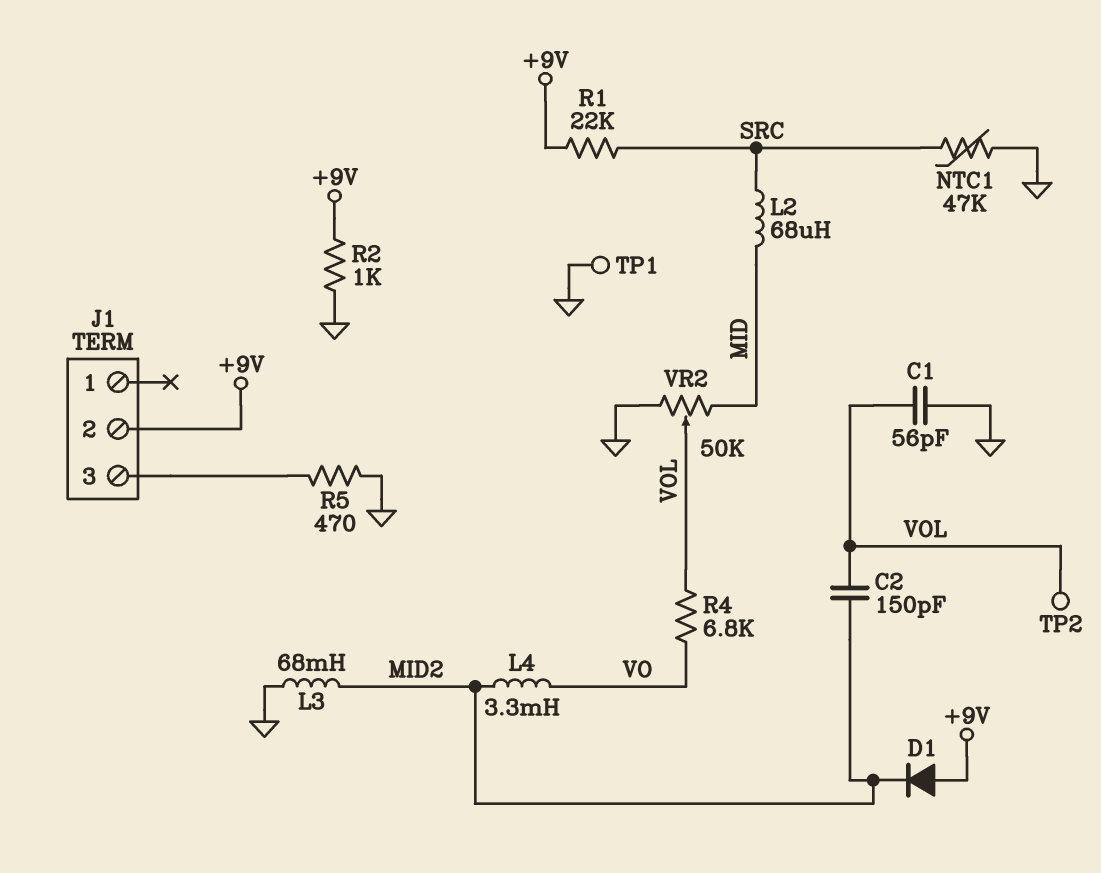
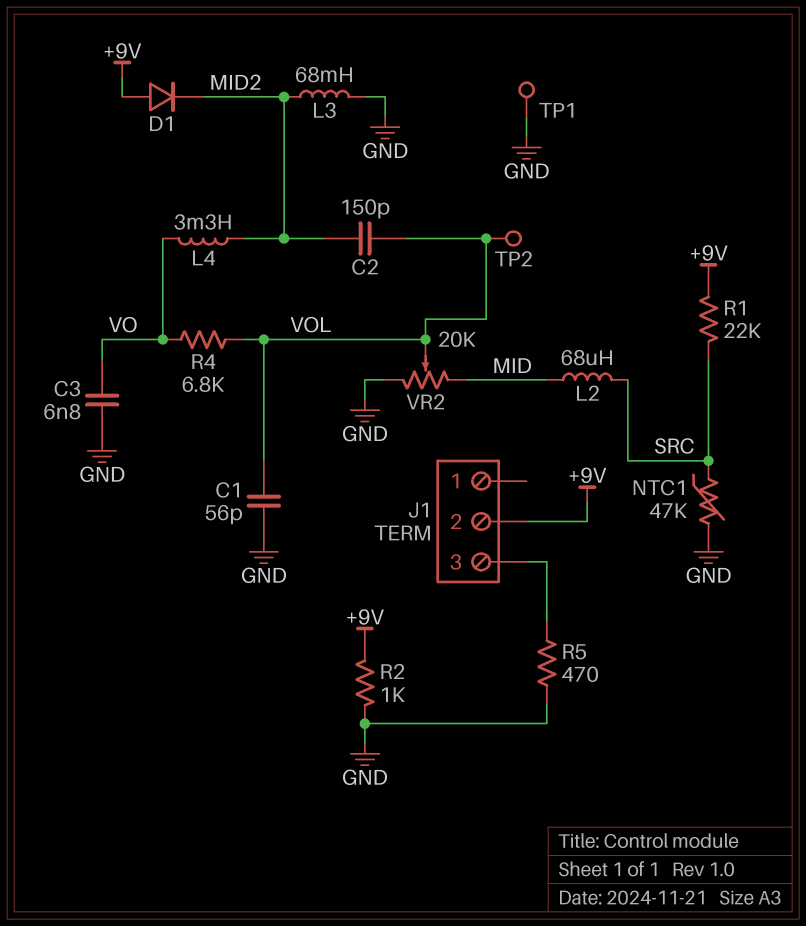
C3: none -> 6.8nF (GND, VO)
VR2: 50k (GND, MID, wiper VOL) -> 20k (GND, MID, wiper VOL)

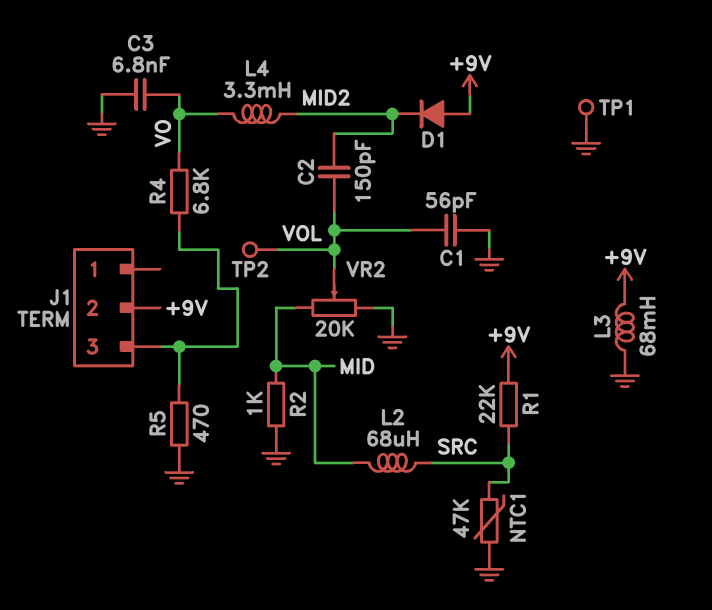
L3: 68mH (GND, MID2) -> 68mH (+9V, GND)
R2: 1k (+9V, GND) -> 1k (GND, MID)
R4: 6.8k (VO, VOL) -> 6.8k (J1/3, VO)

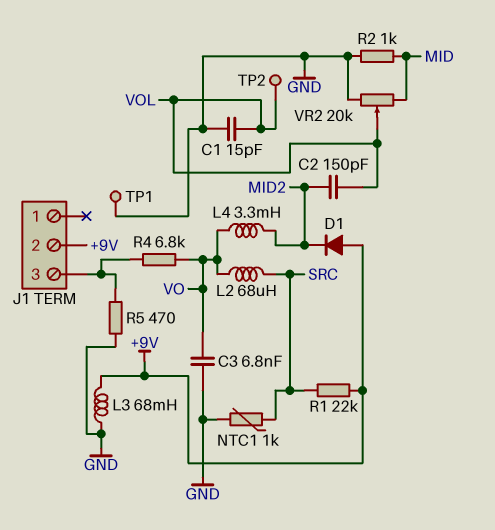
C1: 56pF (GND, VOL) -> 15pF (GND, VOL)
L2: 68uH (MID, SRC) -> 68uH (SRC, VO)
NTC1: 47k (GND, SRC) -> 1k (GND, SRC)

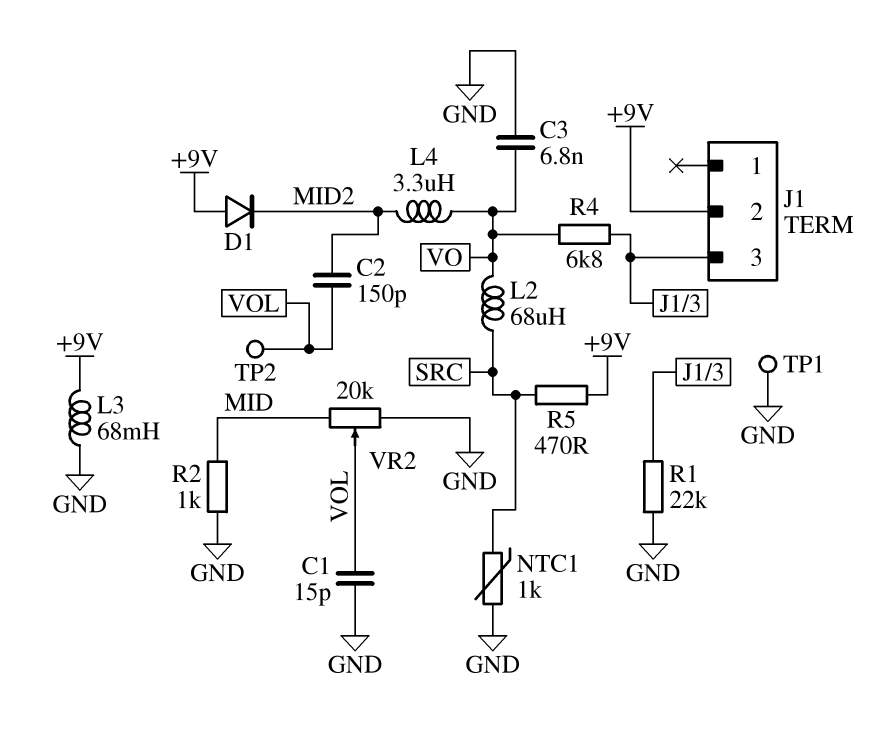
L4: 3.3mH (MID2, VO) -> 3.3uH (MID2, VO)
R1: 22k (+9V, SRC) -> 22k (GND, J1/3)
R5: 470 (GND, J1/3) -> 470 (+9V, SRC)

